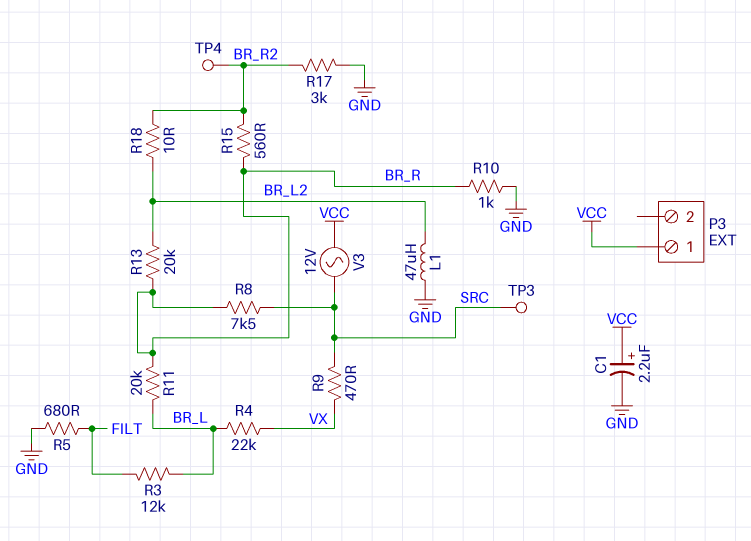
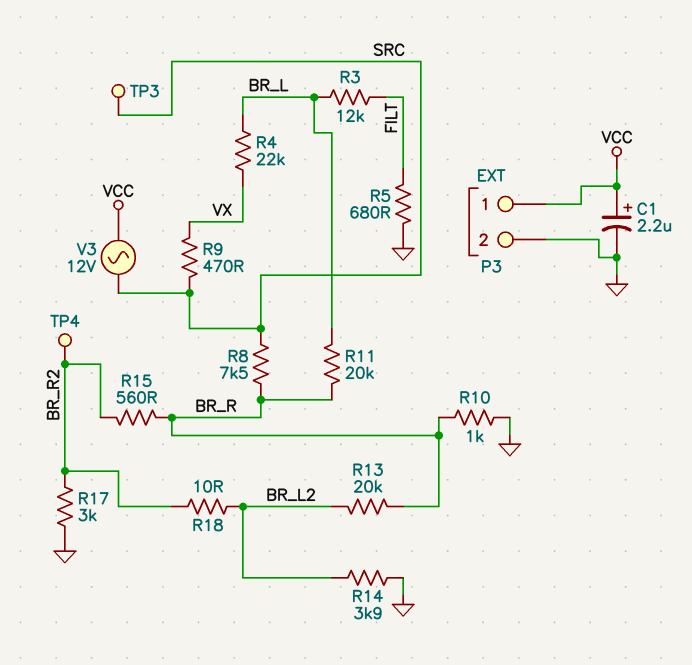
L1: 47uH (BR_L2, GND) -> none
P3 pin 2: none -> GND
R14: none -> 3.9k (BR_L2, GND)

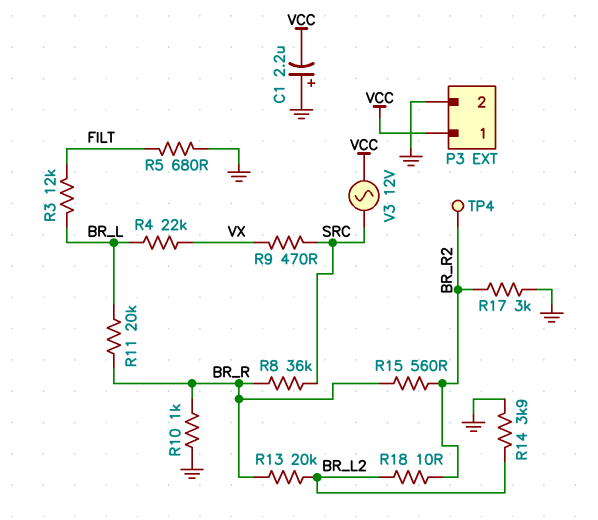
C1: 2.2uF (plus VCC, minus GND) -> 2.2uF (plus GND, minus VCC)
R8: 7.5k (BR_R, SRC) -> 36k (BR_R, SRC)
TP3: test point (SRC) -> none

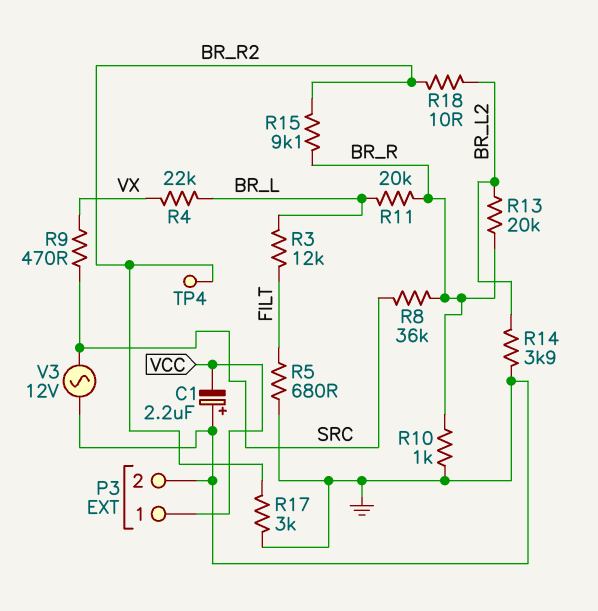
R15: 560 (BR_R, BR_R2) -> 9.1k (BR_R, BR_R2)
V3: AC 12V (SRC, VCC) -> AC 12V (GND, SRC)

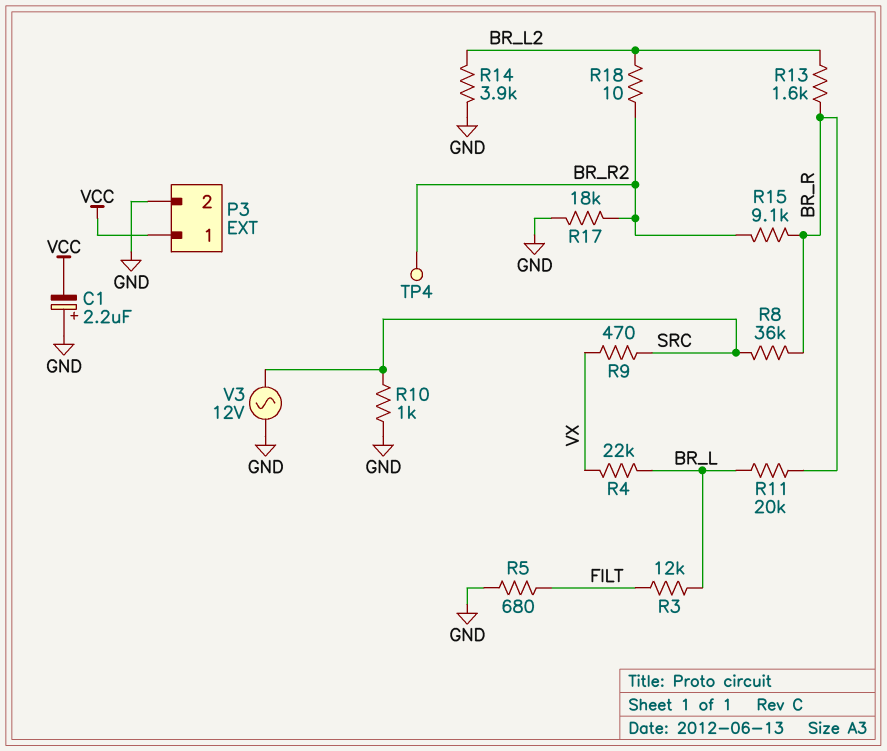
R10: 1k (BR_R, GND) -> 1k (GND, SRC)
R13: 20k (BR_L2, BR_R) -> 1.6k (BR_L2, BR_R)
R17: 3k (BR_R2, GND) -> 18k (BR_R2, GND)

